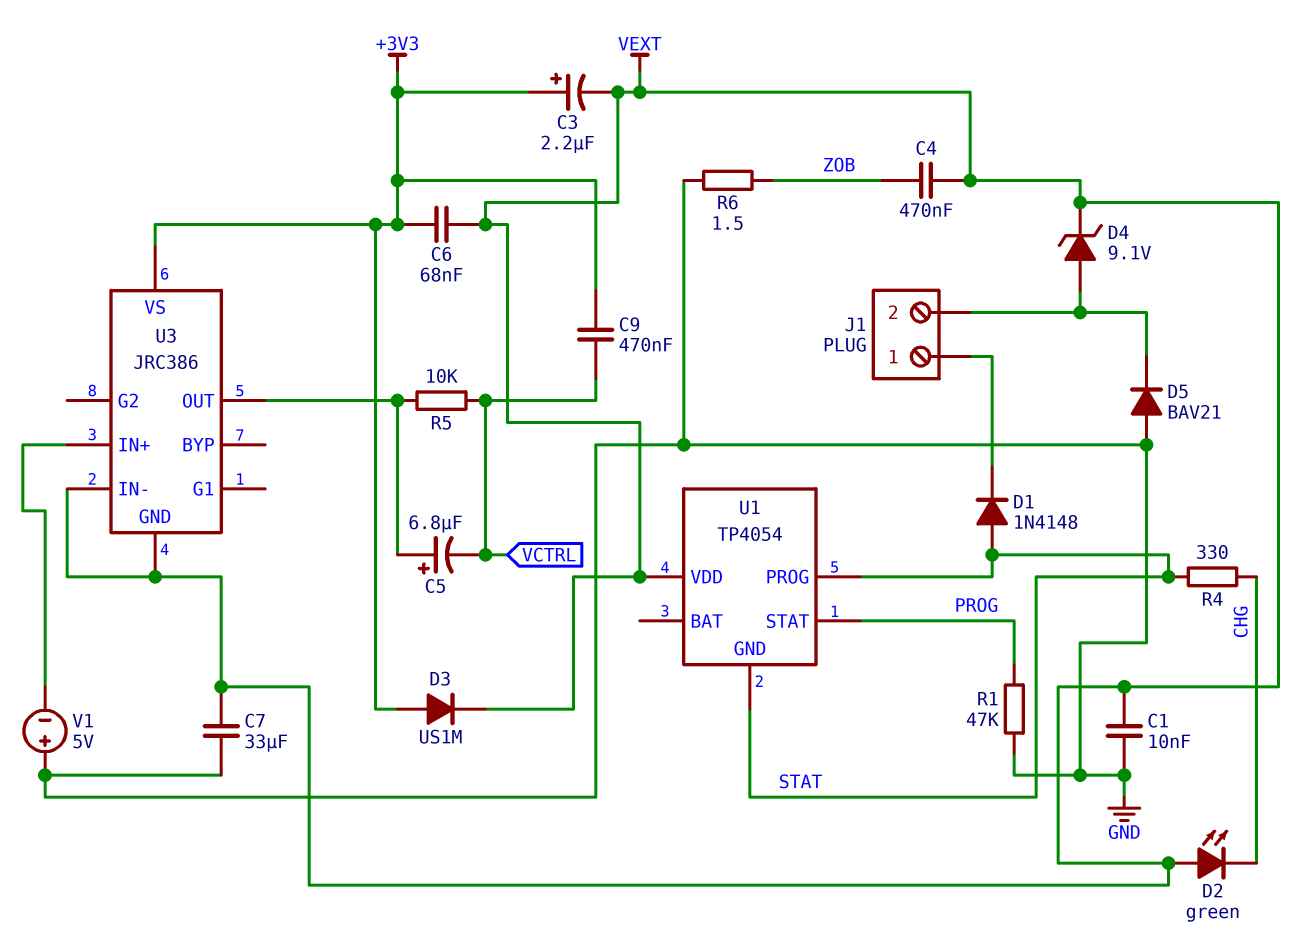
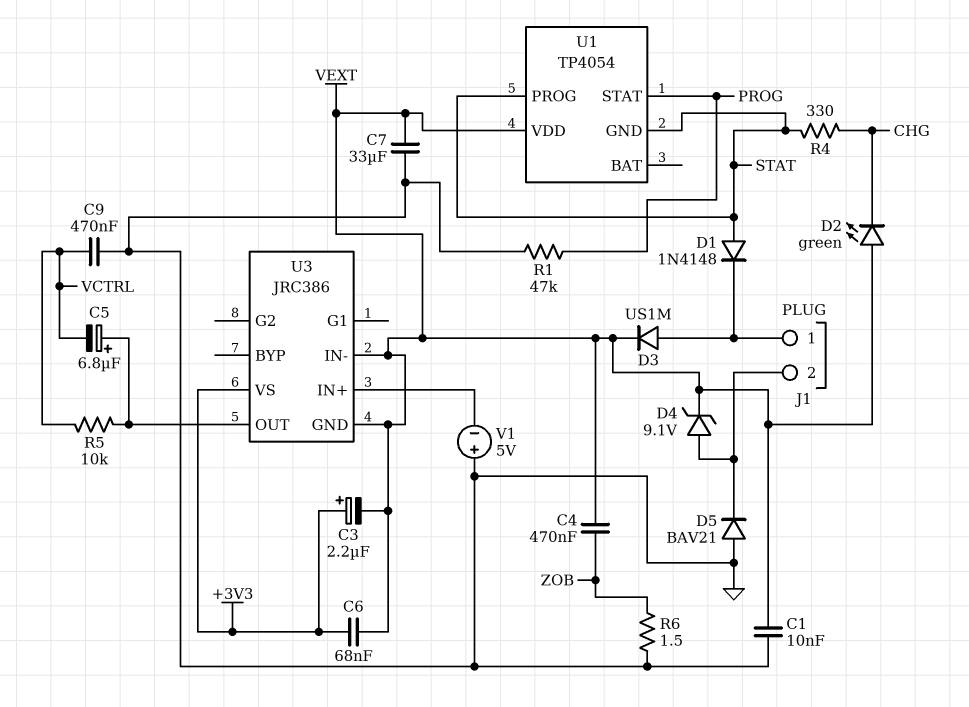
C9: 470nF (+3V3, VCTRL) -> 470nF (GND, VCTRL)
D3: diode US1M (A +3V3, K VEXT) -> diode US1M (A J1/1, K VEXT)

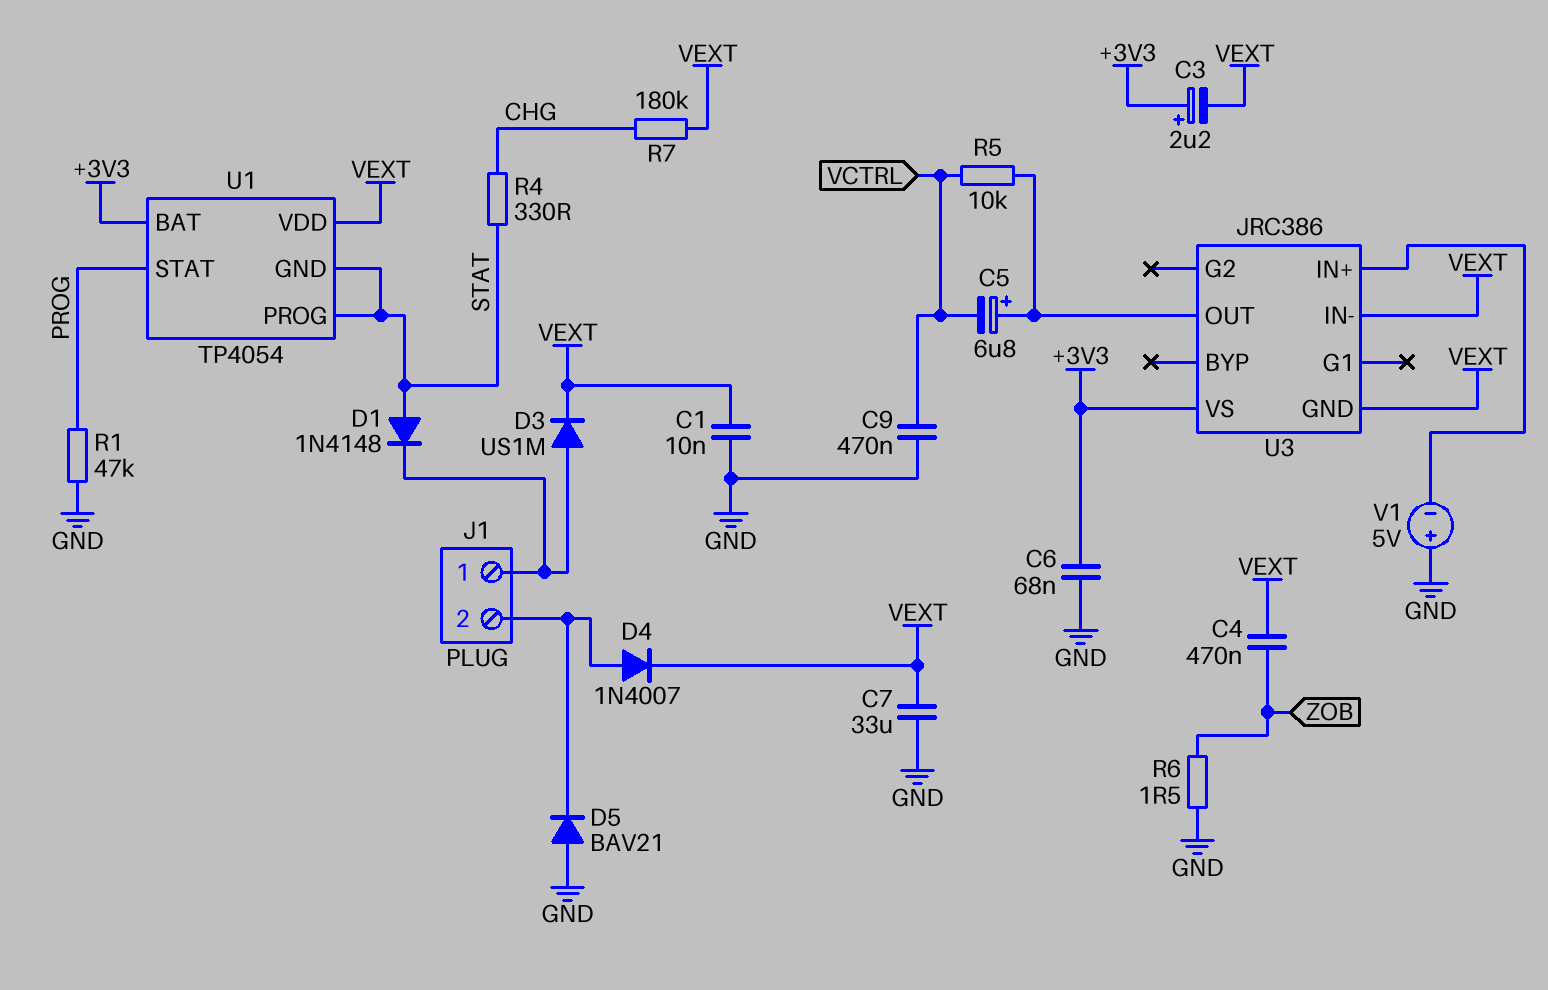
C6: 68nF (+3V3, VEXT) -> 68nF (+3V3, GND)
D2: LED green (A VEXT, K CHG) -> none
D4: zener 9.1V (A J1/2, K VEXT) -> diode 1N4007 (A J1/2, K VEXT)
R7: none -> 180k (CHG, VEXT)
U1 pin BAT: none -> +3V3

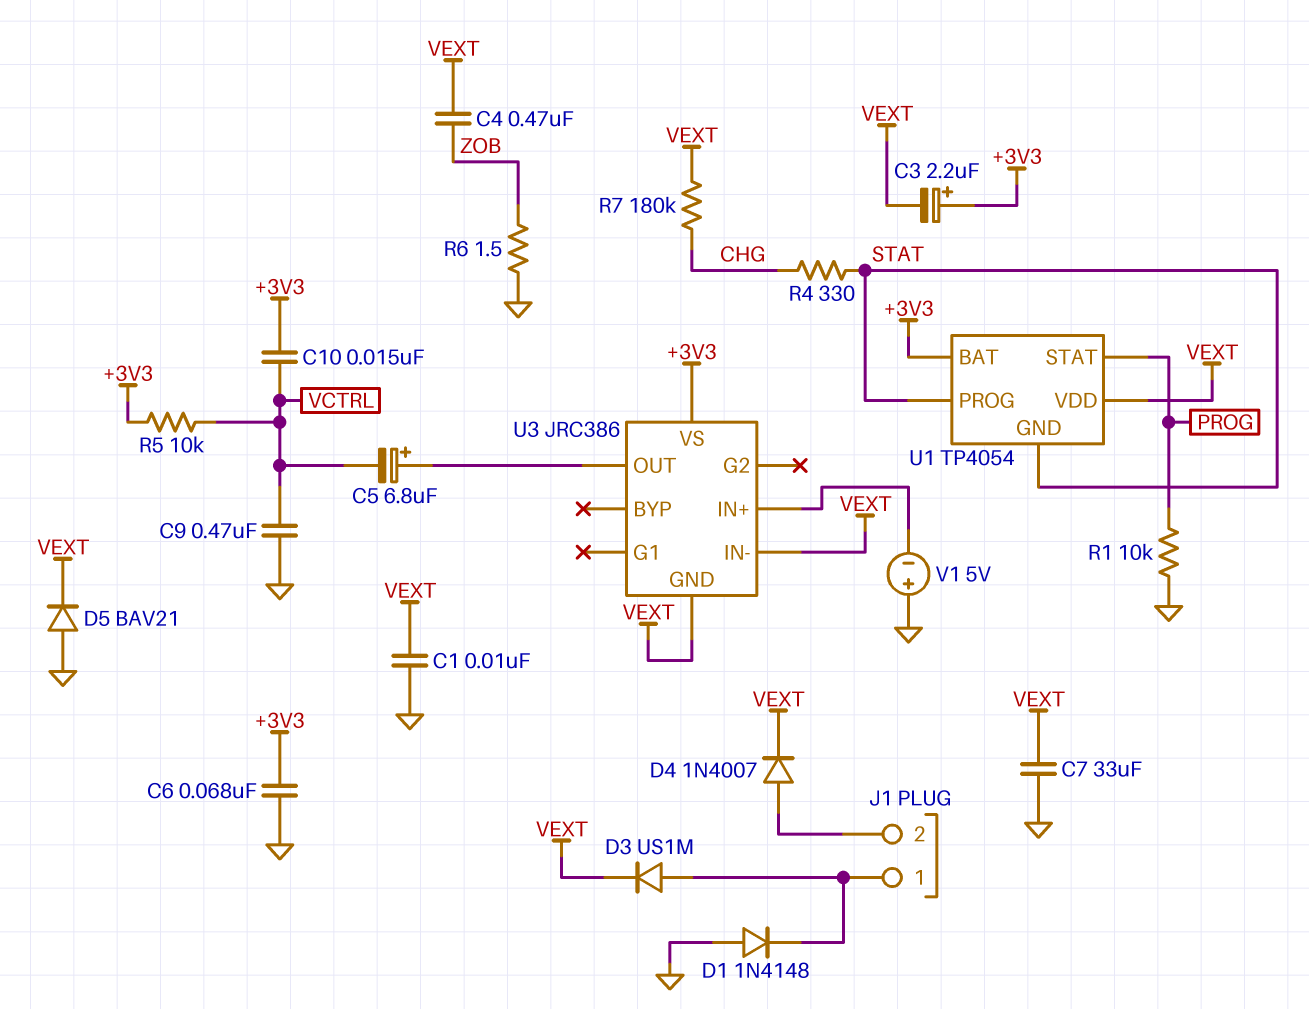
C10: none -> 15nF (+3V3, VCTRL)
D1: diode 1N4148 (A STAT, K J1/1) -> diode 1N4148 (A GND, K J1/1)
D5: diode BAV21 (A GND, K J1/2) -> diode BAV21 (A GND, K VEXT)
R1: 47k (GND, PROG) -> 10k (GND, PROG)
R5: 10k (U3/OUT, VCTRL) -> 10k (+3V3, VCTRL)

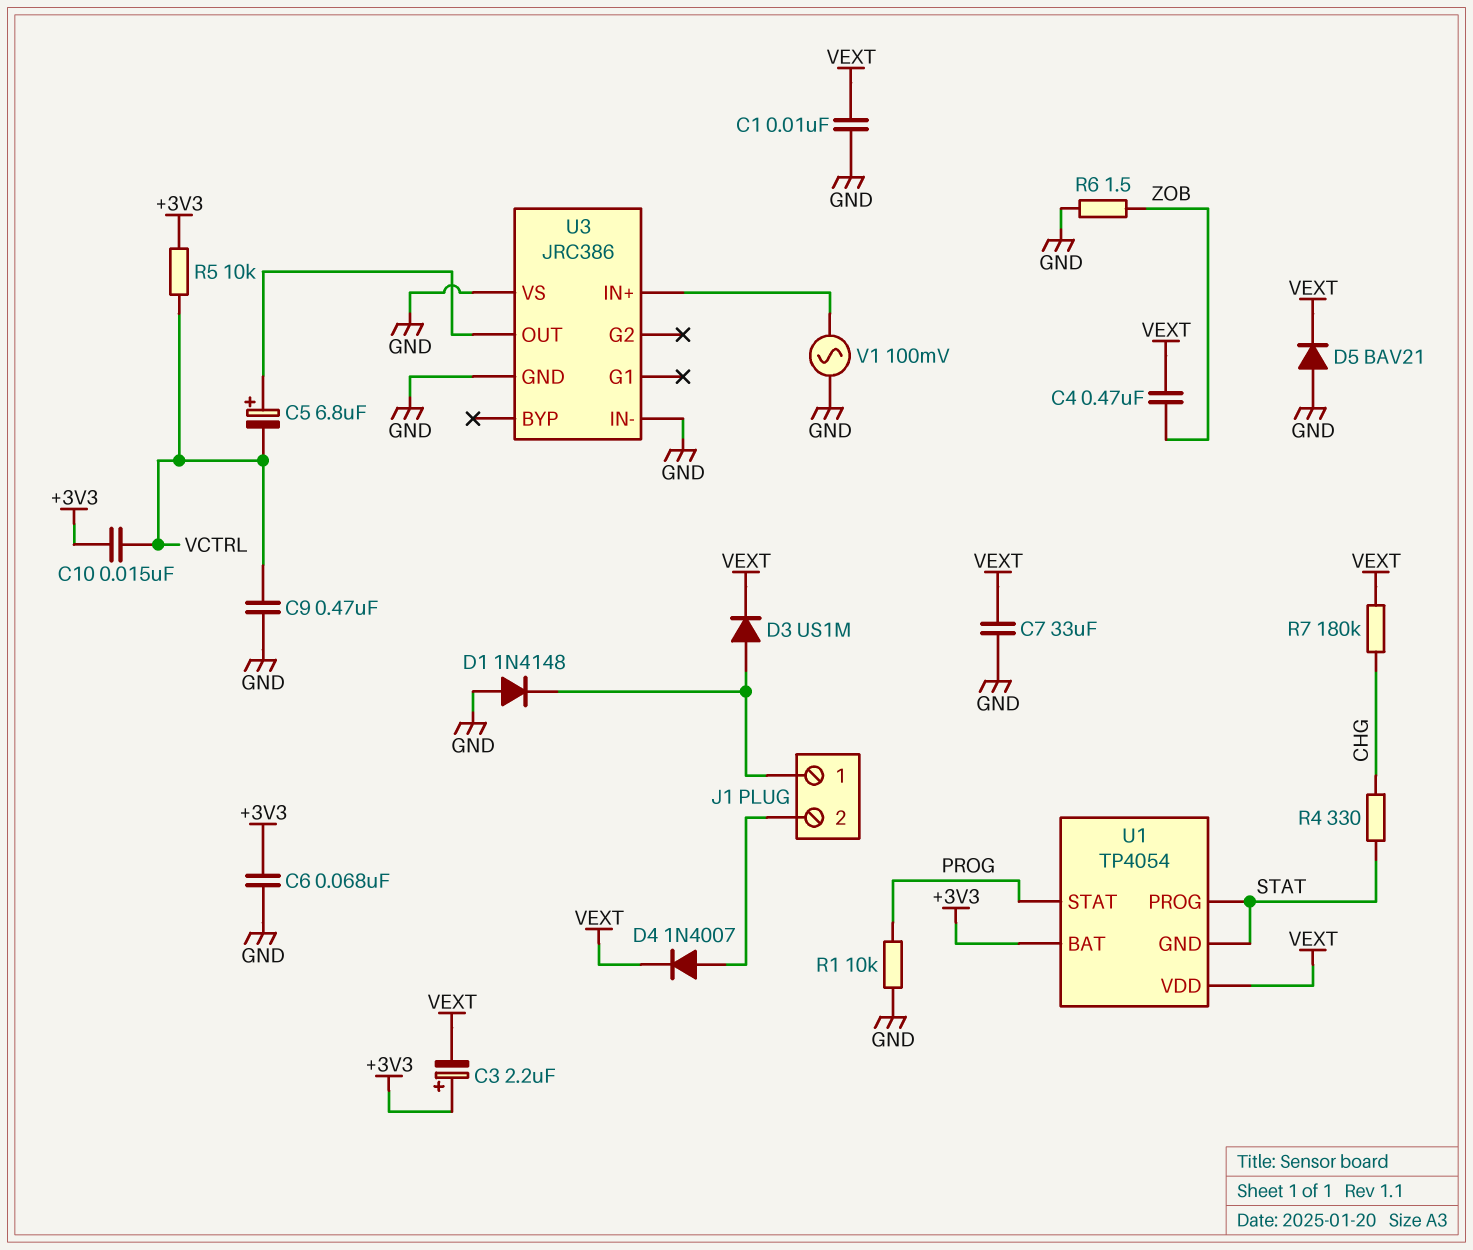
U3 pin GND: VEXT -> GND
U3 pin IN-: VEXT -> GND
U3 pin VS: +3V3 -> GND
V1: 5V (plus GND, minus U3/IN+) -> AC 100mV (GND, U3/IN+)

